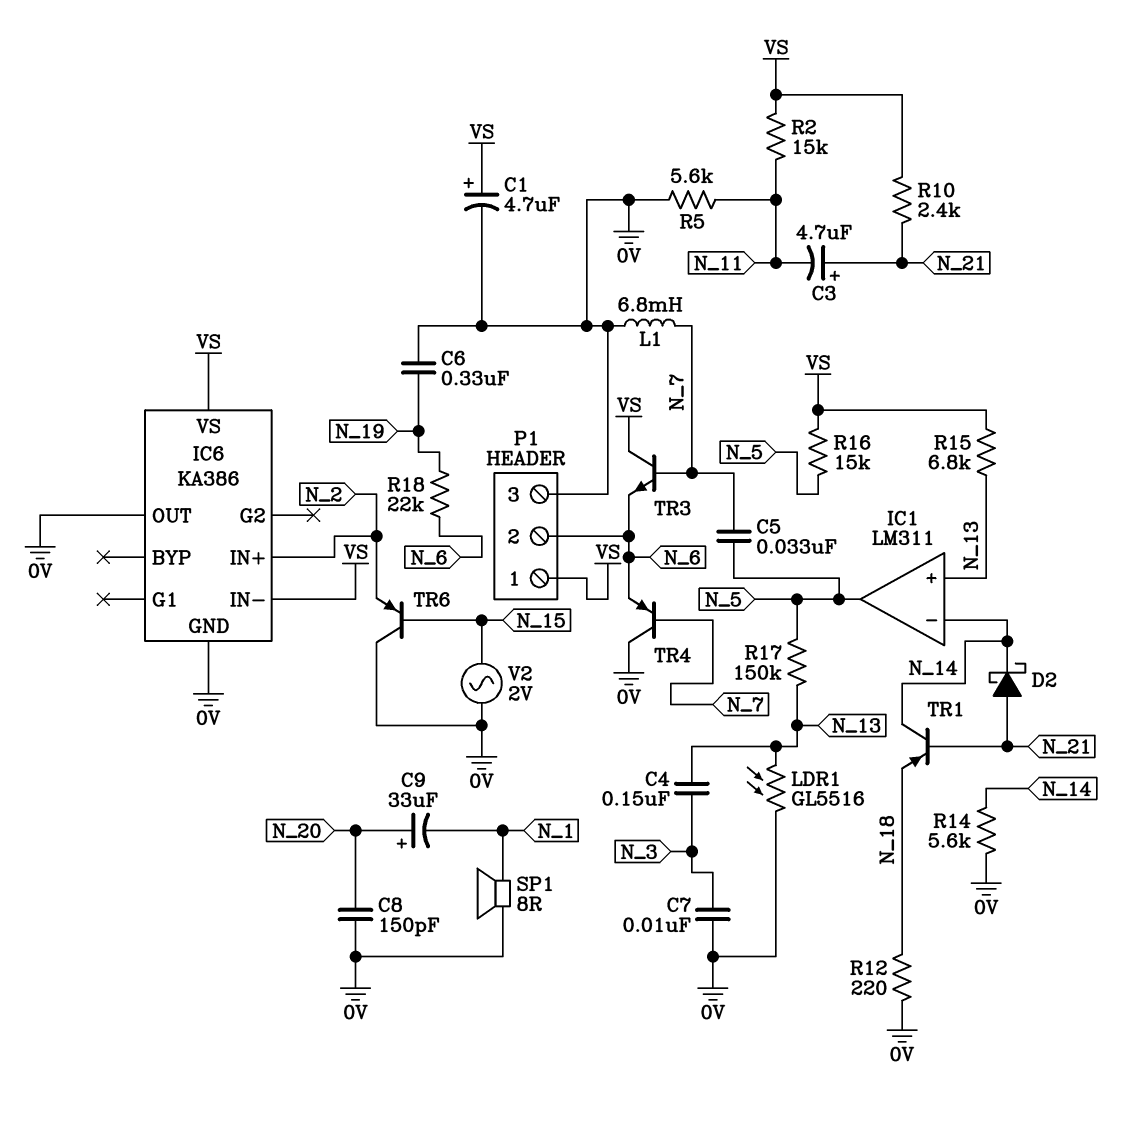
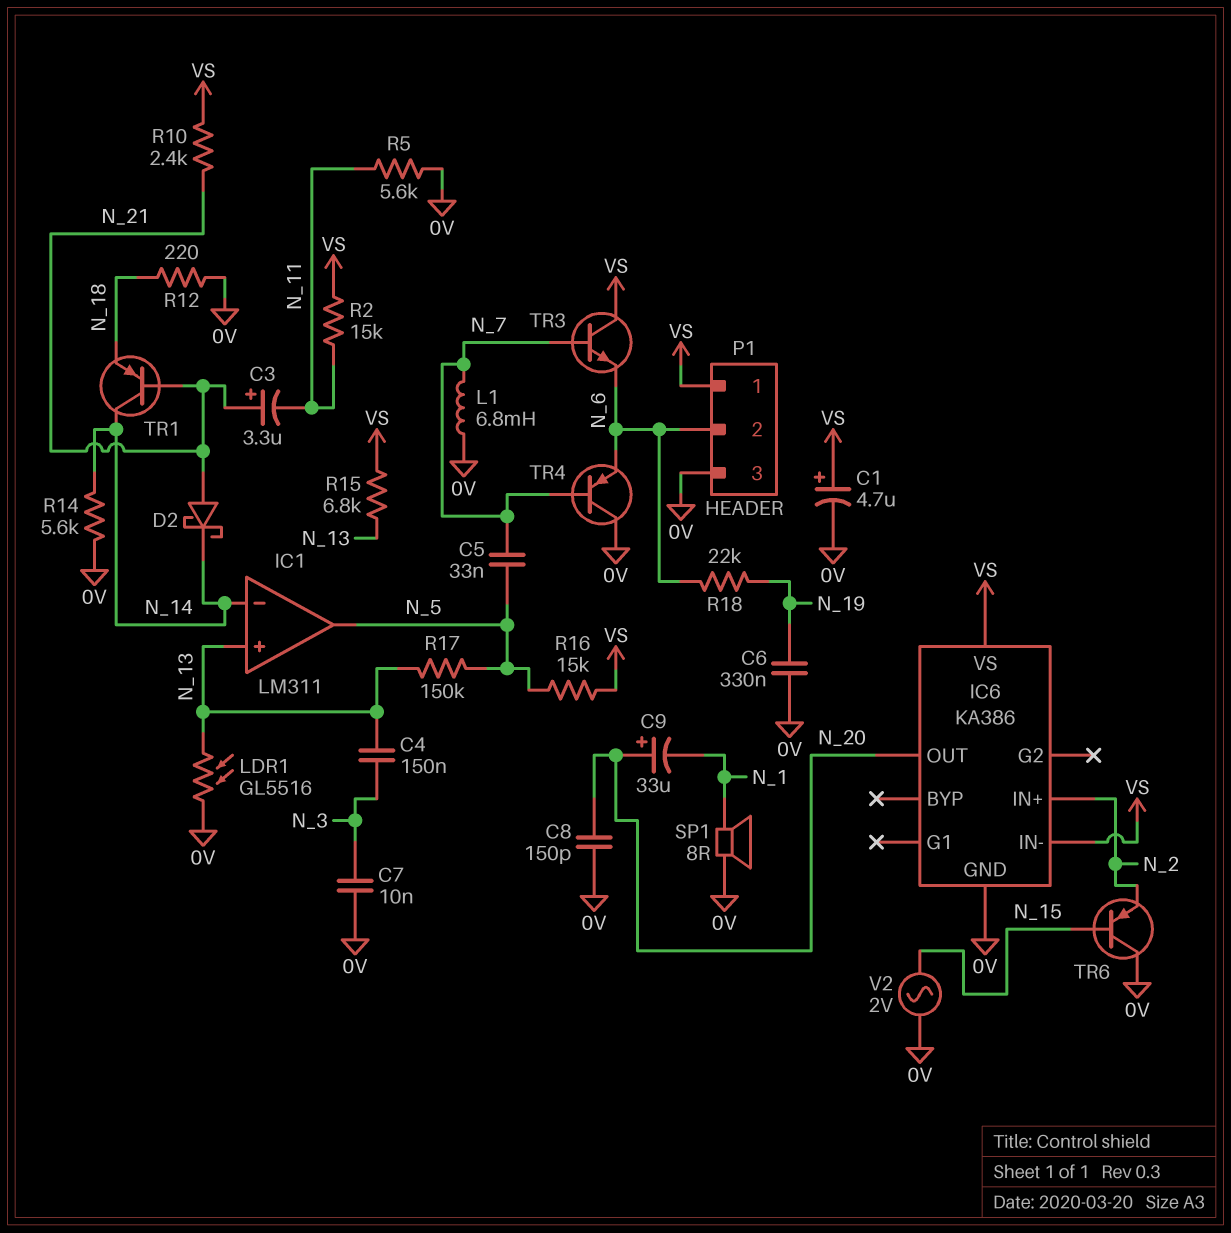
C3: 4.7uF (plus N_21, minus N_11) -> 3.3uF (plus N_21, minus N_11)
IC6 pin OUT: 0V -> N_20

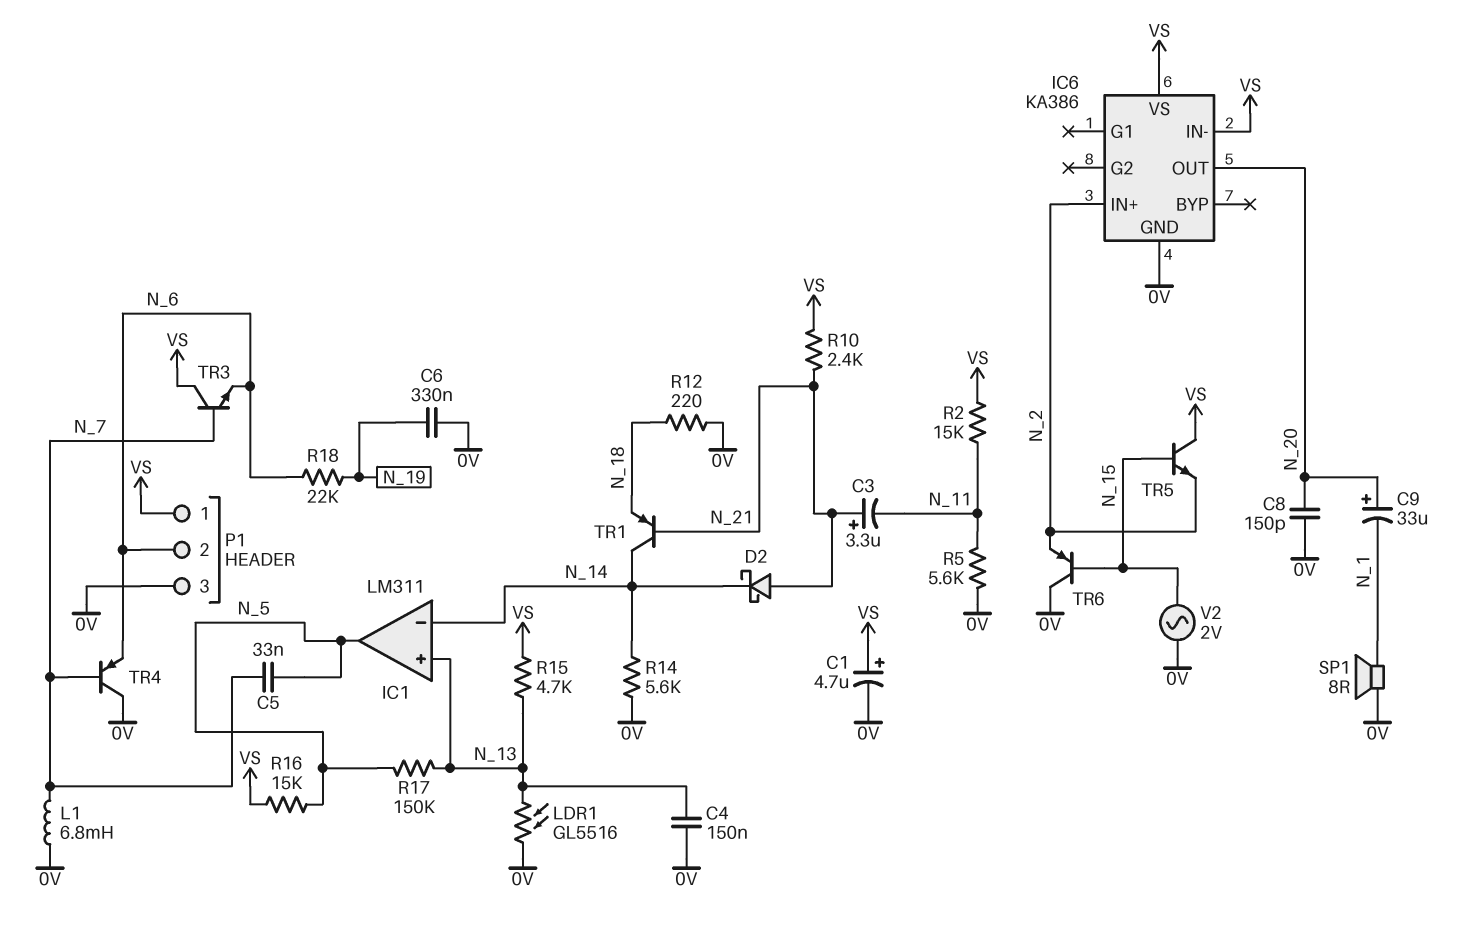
C4: 150nF (N_3, N_13) -> 150nF (0V, N_13)
C7: 10nF (0V, N_3) -> none
R15: 6.8k (N_13, VS) -> 4.7k (N_13, VS)
TR5: none -> NPN (B N_15, C VS, E N_2)

